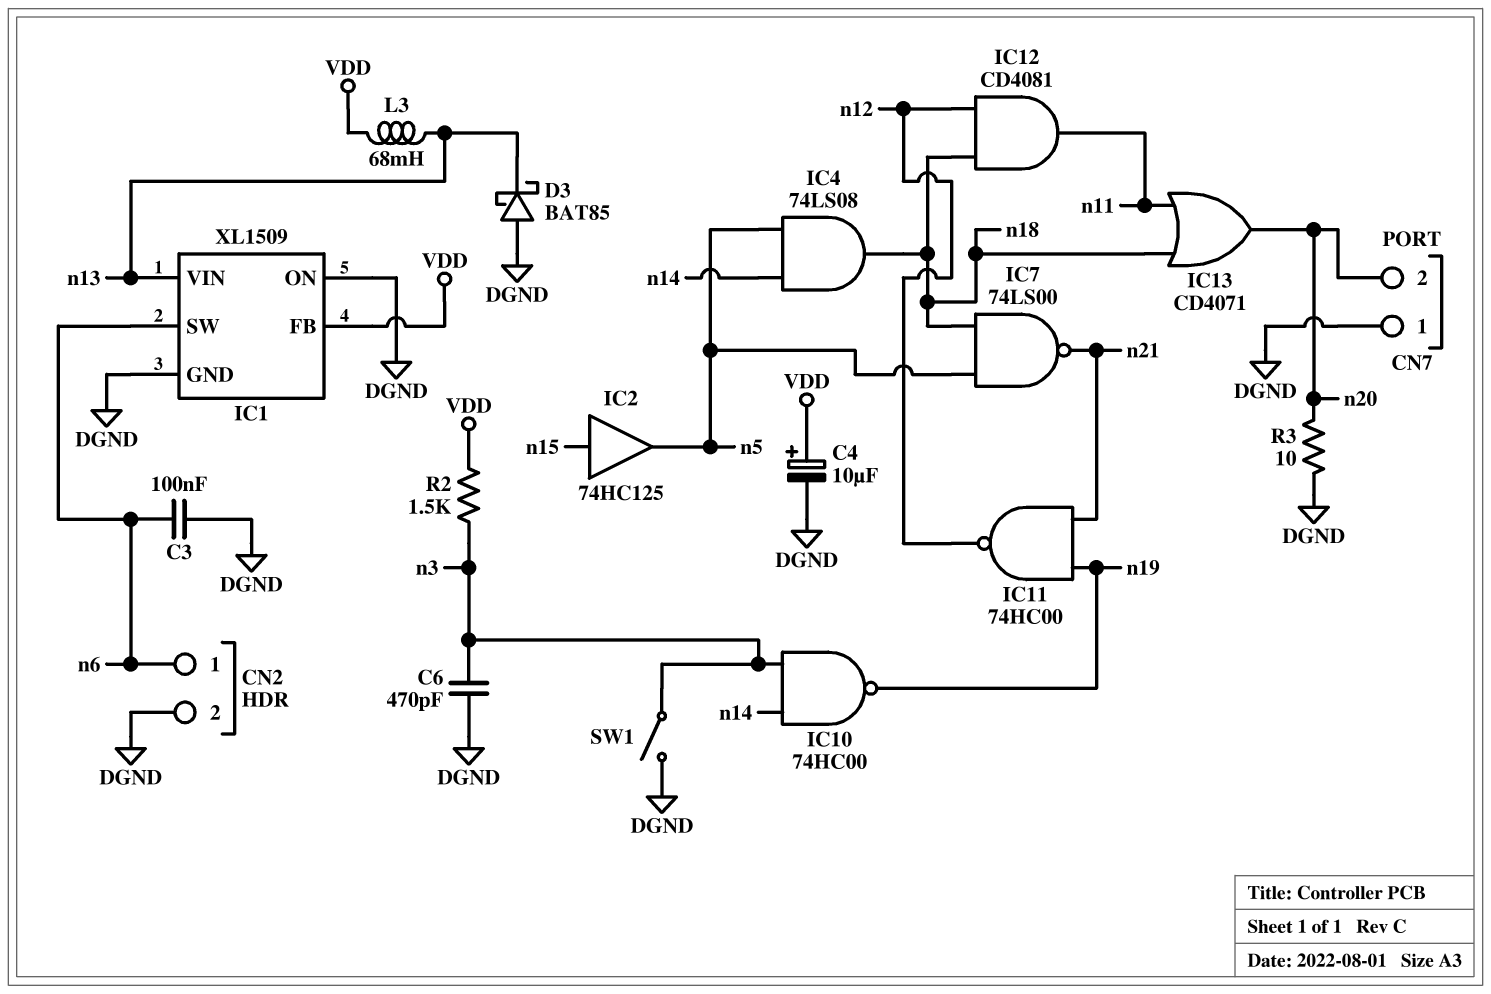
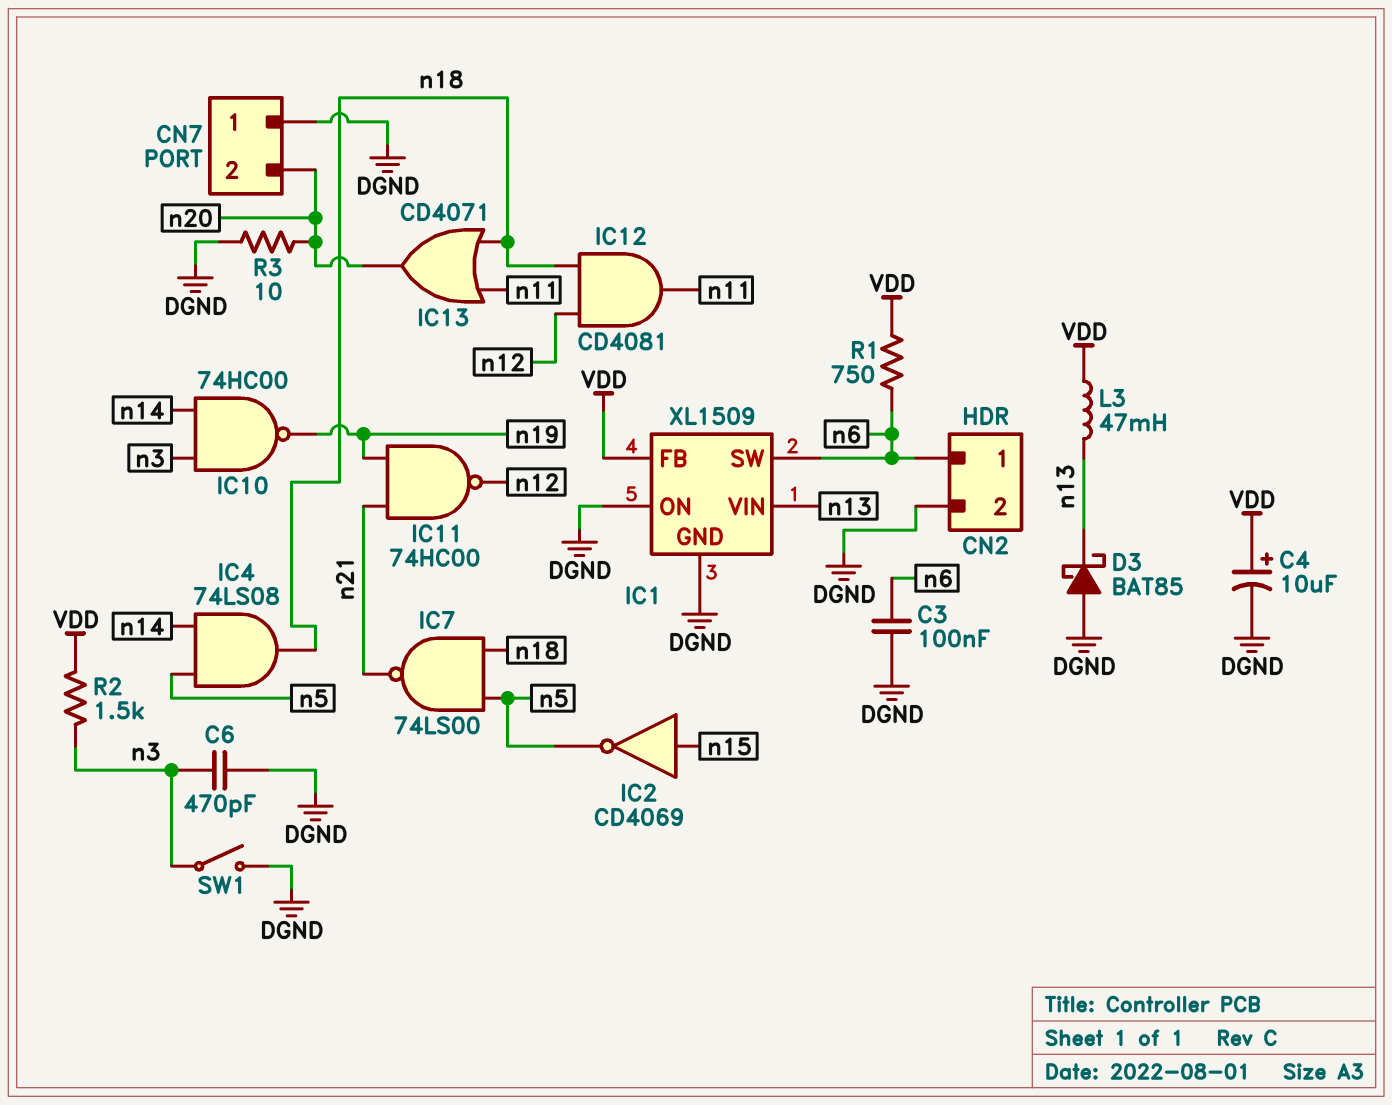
IC2: buffer 74HC125 (in n15, out n5) -> NOT CD4069 (in n15, out n5)
L3: 68mH (VDD, n13) -> 47mH (VDD, n13)
R1: none -> 750 (VDD, n6)

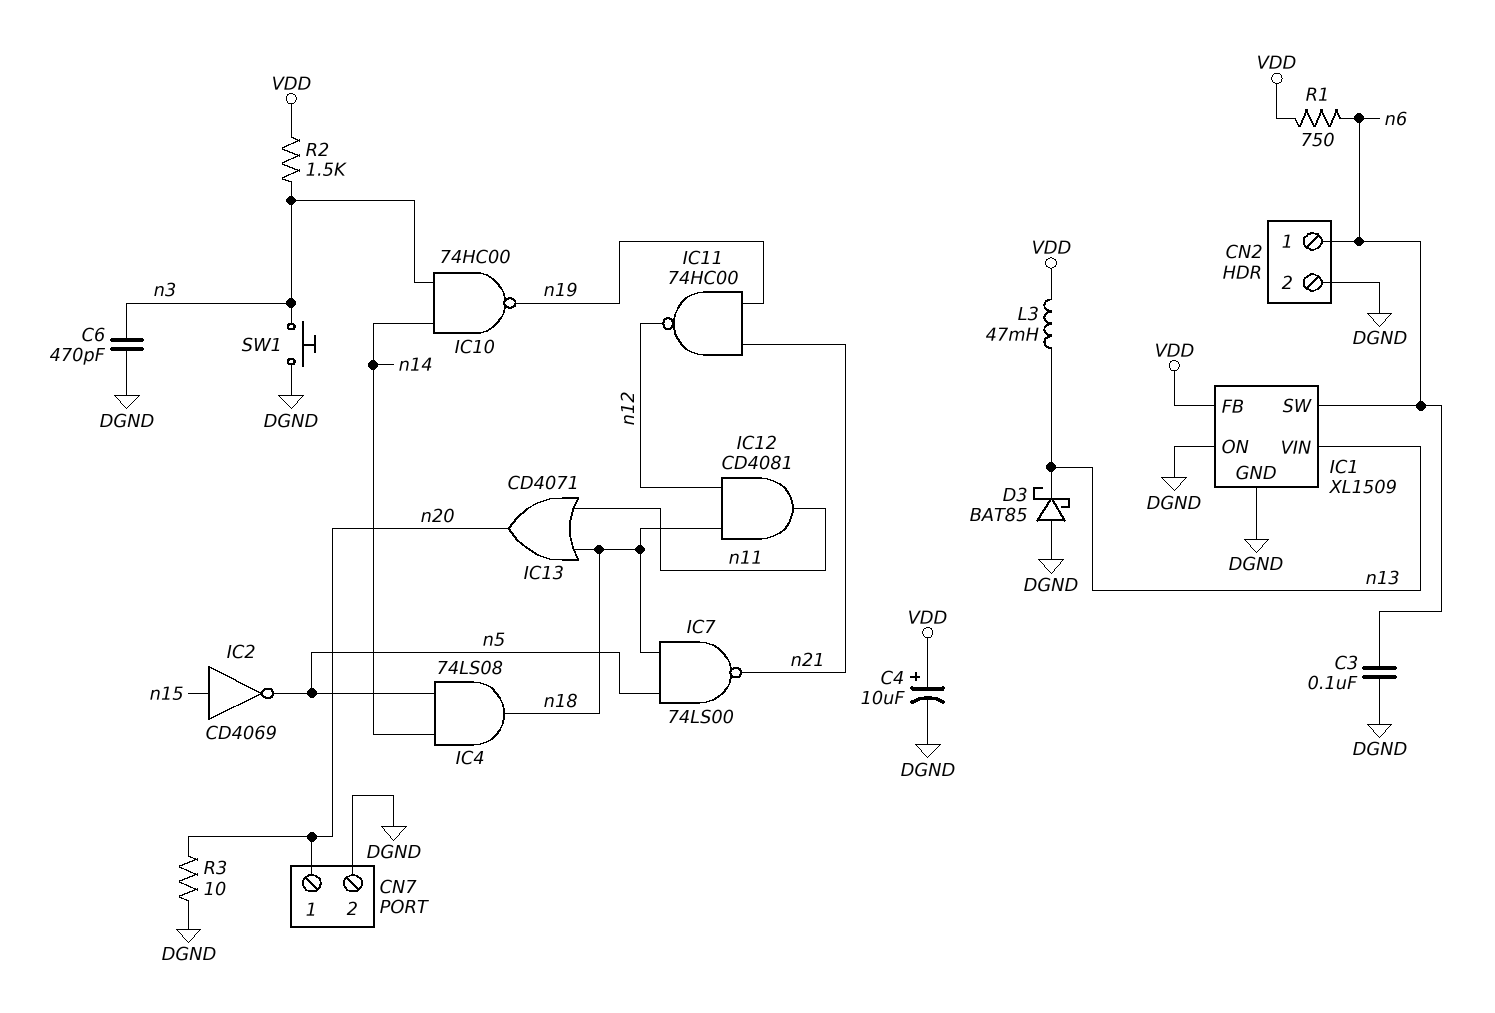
CN7 pin 1: DGND -> n20
CN7 pin 2: n20 -> DGND
SW1: switch (DGND, n3) -> button (DGND, n3)

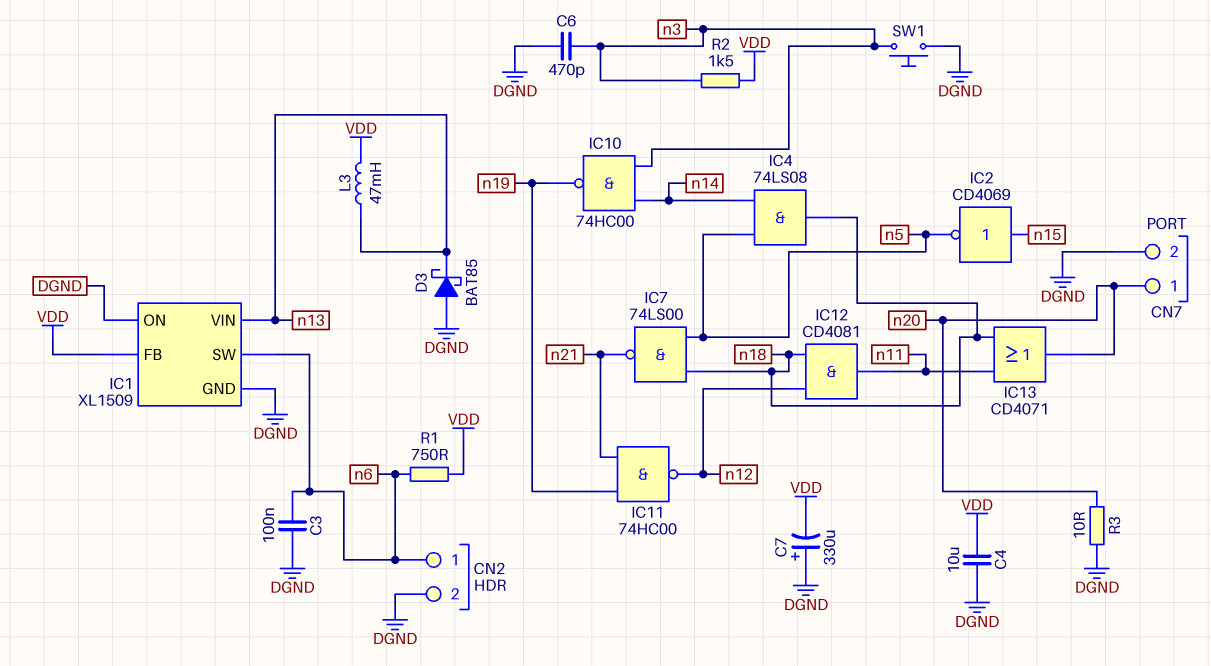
C4: 10uF (plus VDD, minus DGND) -> 10uF (DGND, VDD)
C7: none -> 330uF (plus DGND, minus VDD)

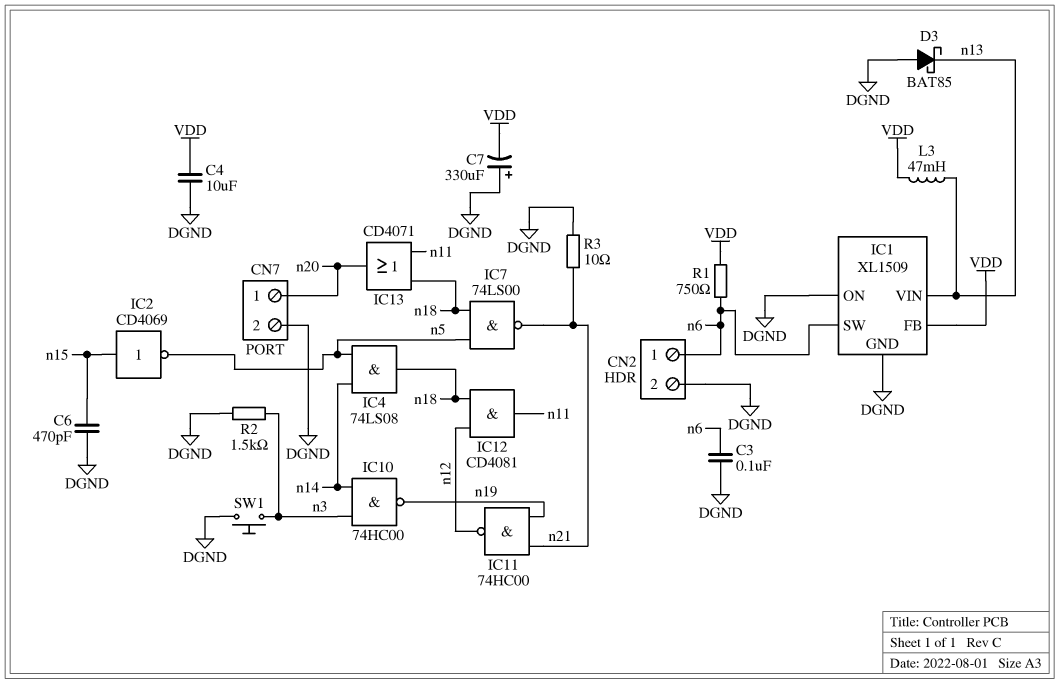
C6: 470pF (DGND, n3) -> 470pF (DGND, n15)
R2: 1.5k (VDD, n3) -> 1.5k (DGND, n3)
R3: 10 (DGND, n20) -> 10 (DGND, n21)

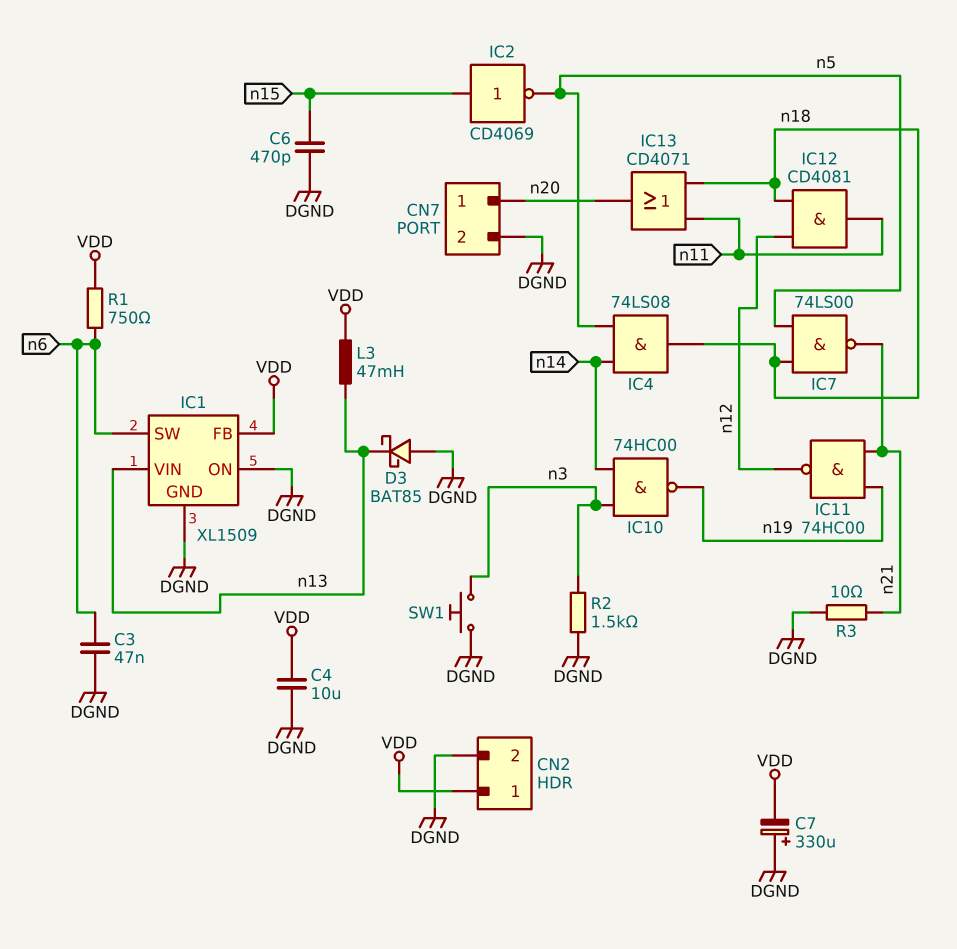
C3: 100nF (DGND, n6) -> 47nF (DGND, n6)
CN2 pin 1: n6 -> VDD

